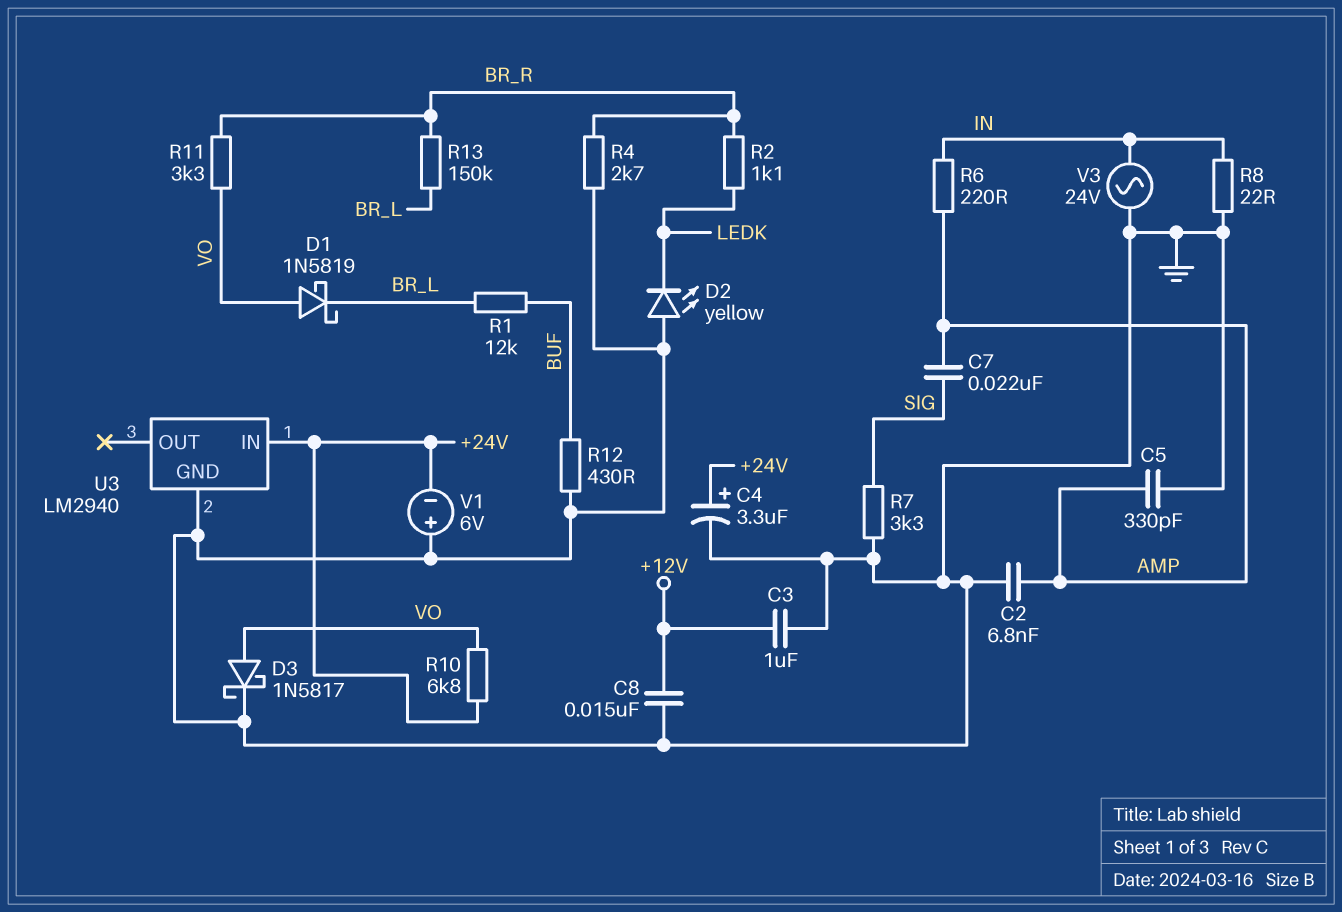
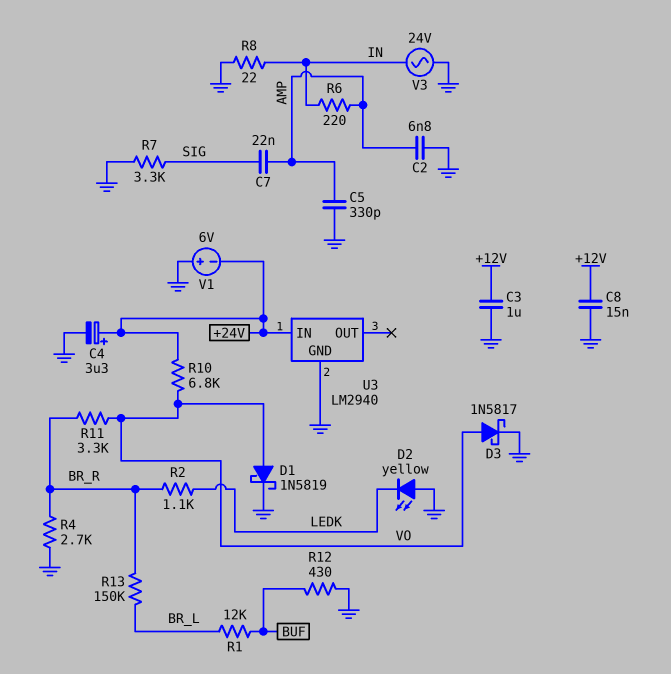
D1: schottky 1N5819 (A VO, K BR_L) -> schottky 1N5819 (A VO, K GND)

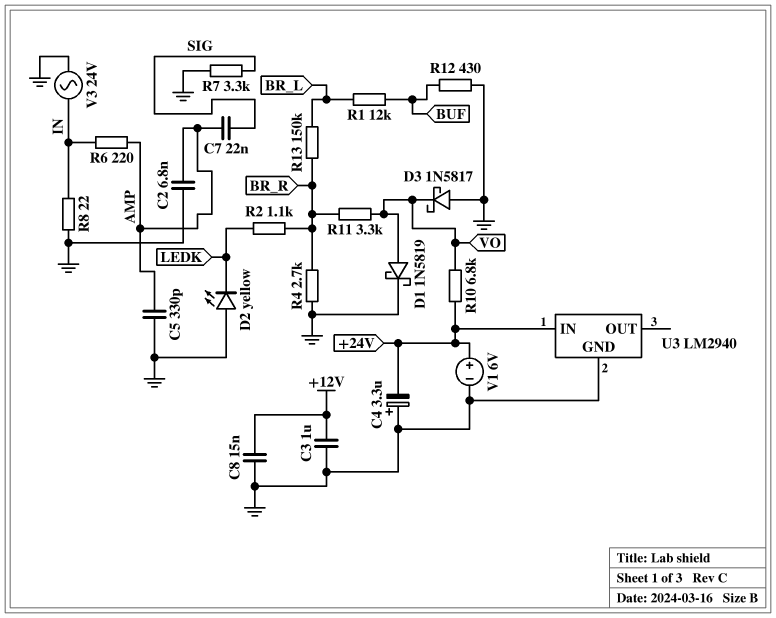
C4: 3.3uF (plus +24V, minus GND) -> 3.3uF (plus GND, minus +24V)
D3: schottky 1N5817 (A VO, K GND) -> schottky 1N5817 (A GND, K VO)
V1: 6V (plus GND, minus +24V) -> 6V (plus +24V, minus GND)

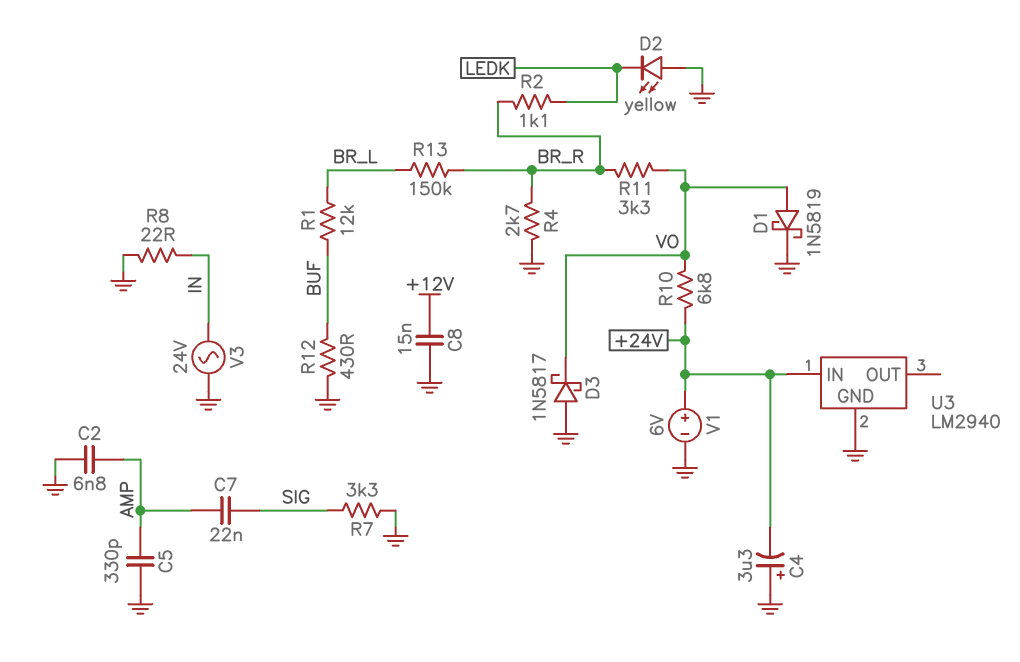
C3: 1uF (+12V, GND) -> none
R6: 220 (AMP, IN) -> none

